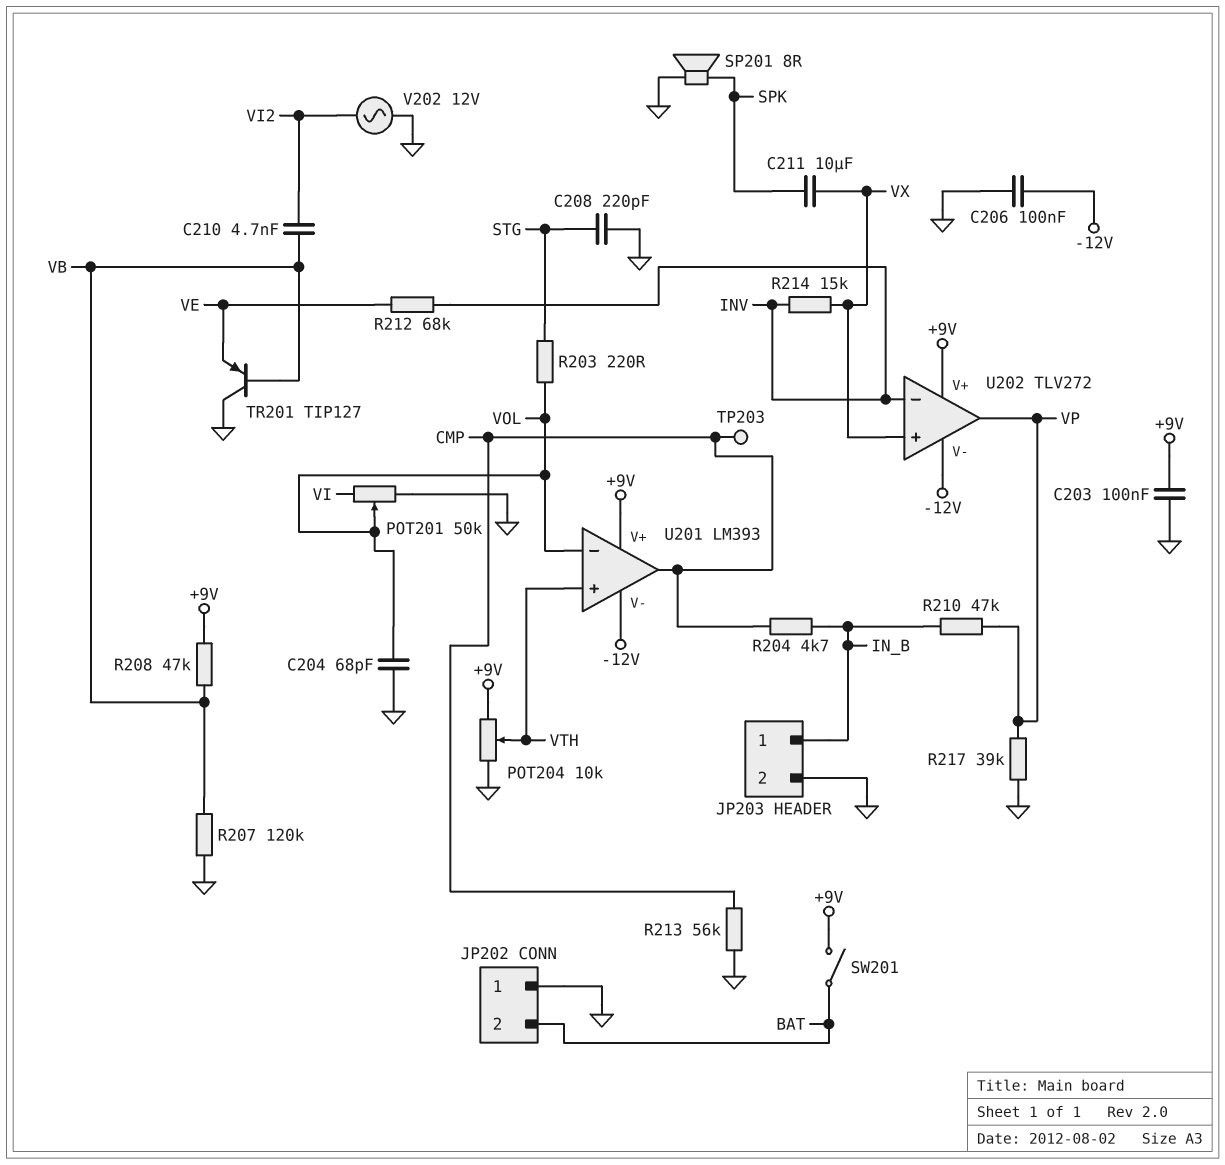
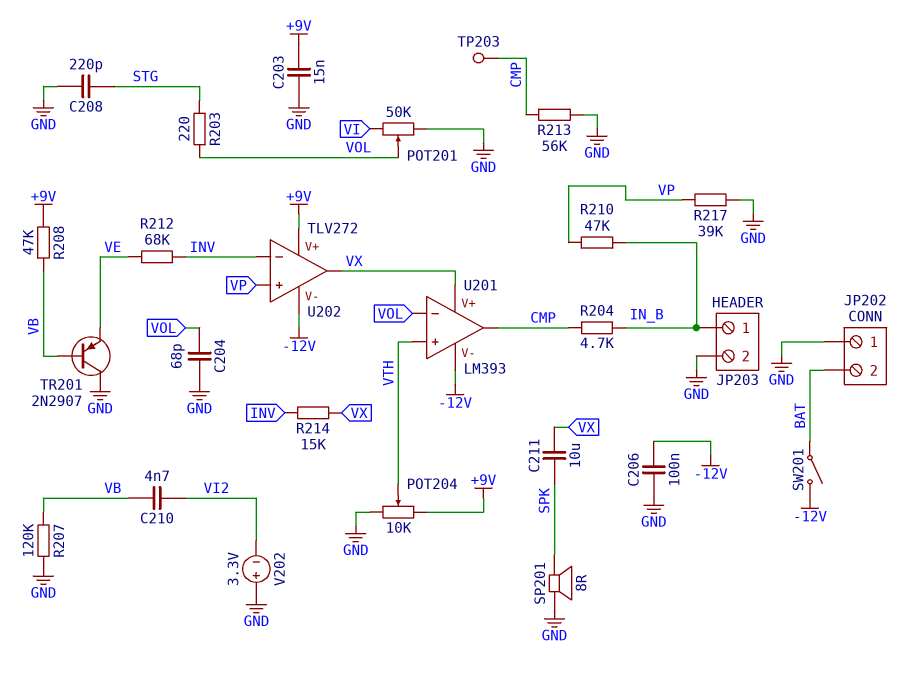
C203: 100nF (+9V, GND) -> 15nF (+9V, GND)
SW201: switch (+9V, BAT) -> switch (-12V, BAT)
TR201: PNP TIP127 (B VB, C GND, E VE) -> PNP 2N2907 (B VB, C GND, E VE)
U201 pin V+: +9V -> VX
U202 pin in+: VX -> VP
U202 pin out: VP -> VX
V202: AC 12V (GND, VI2) -> 3.3V (plus GND, minus VI2)

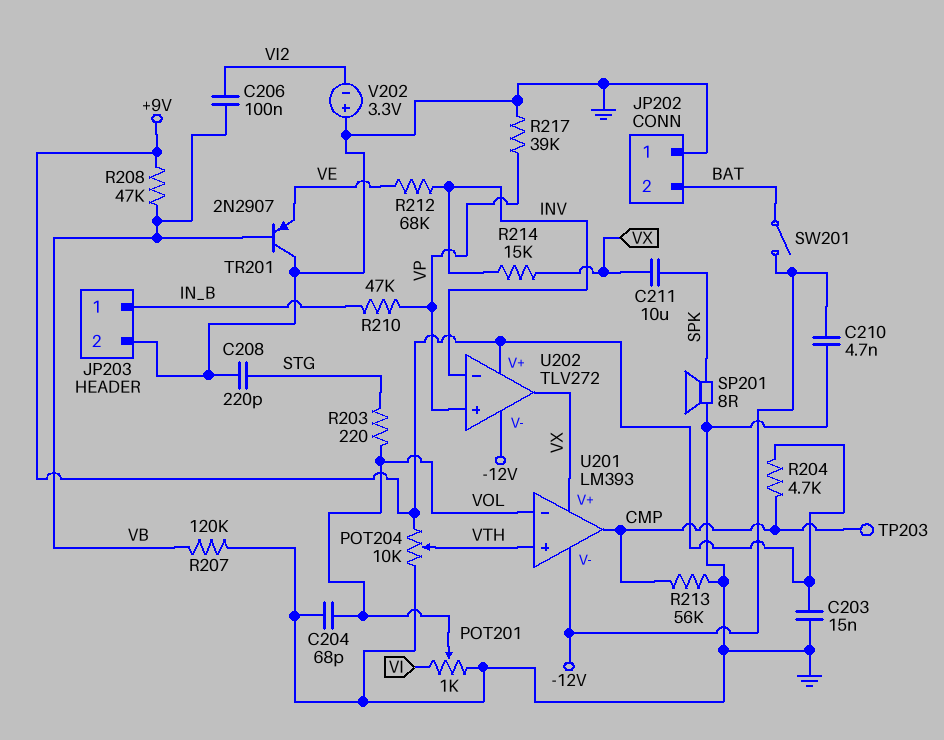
C206: 100nF (-12V, GND) -> 100nF (VB, VI2)
C210: 4.7nF (VB, VI2) -> 4.7nF (-12V, GND)
POT201: 50k (GND, VI, wiper VOL) -> 1k (GND, VI, wiper VOL)
R204: 4.7k (CMP, IN_B) -> 4.7k (+9V, CMP)

